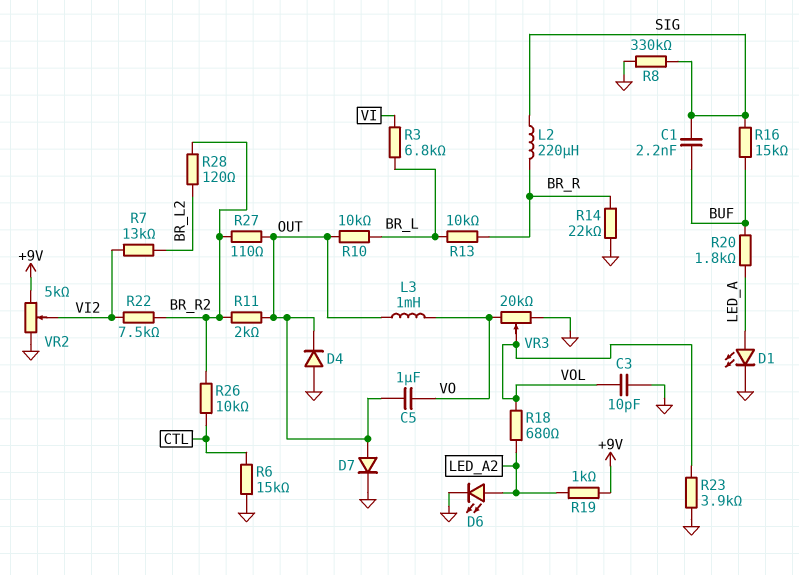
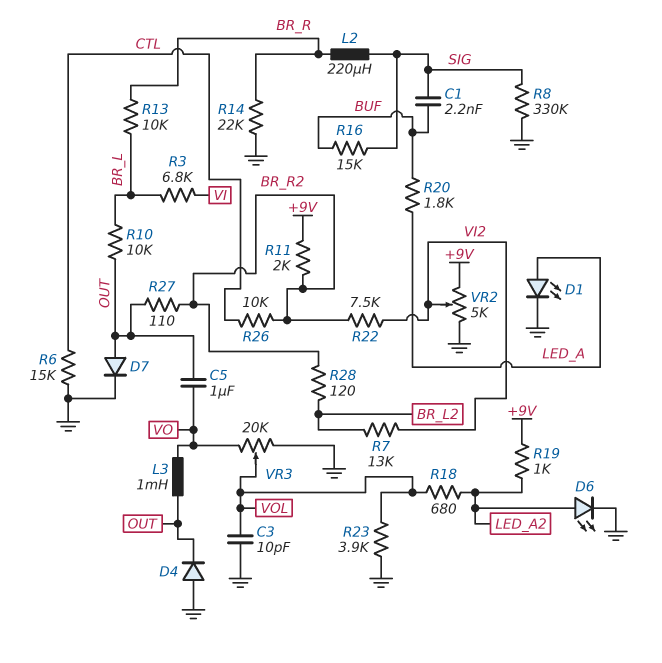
R11: 2k (BR_R2, OUT) -> 2k (+9V, BR_R2)

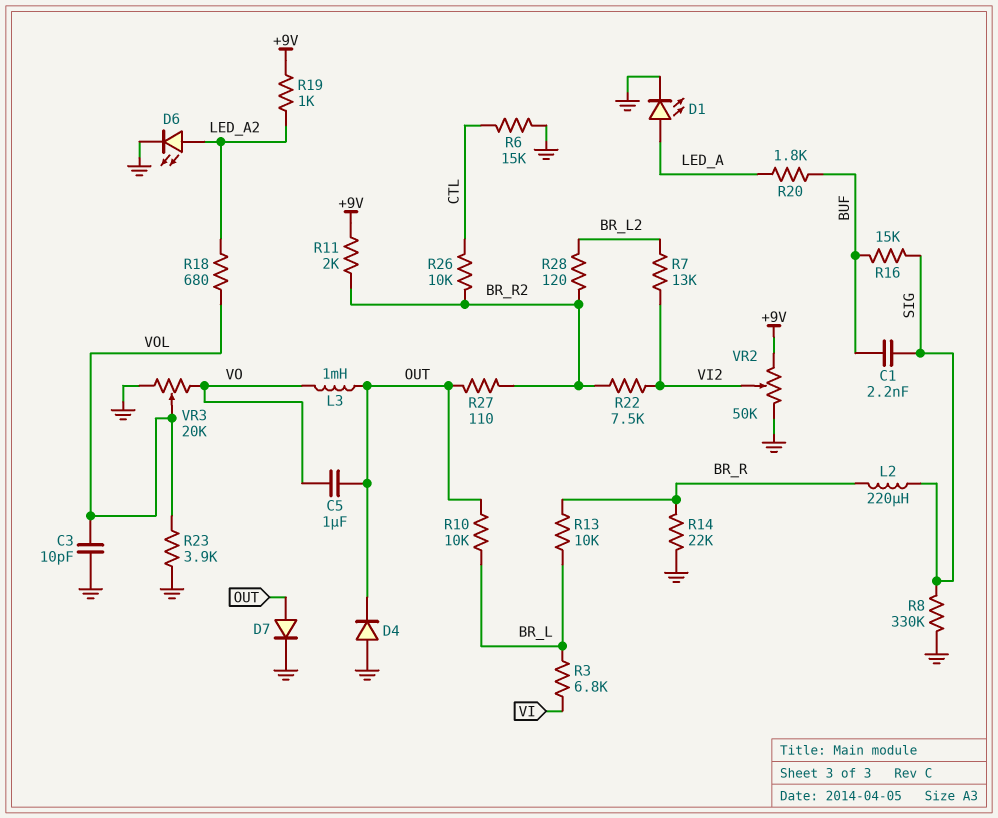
VR2: 5k (+9V, GND, wiper VI2) -> 50k (+9V, GND, wiper VI2)

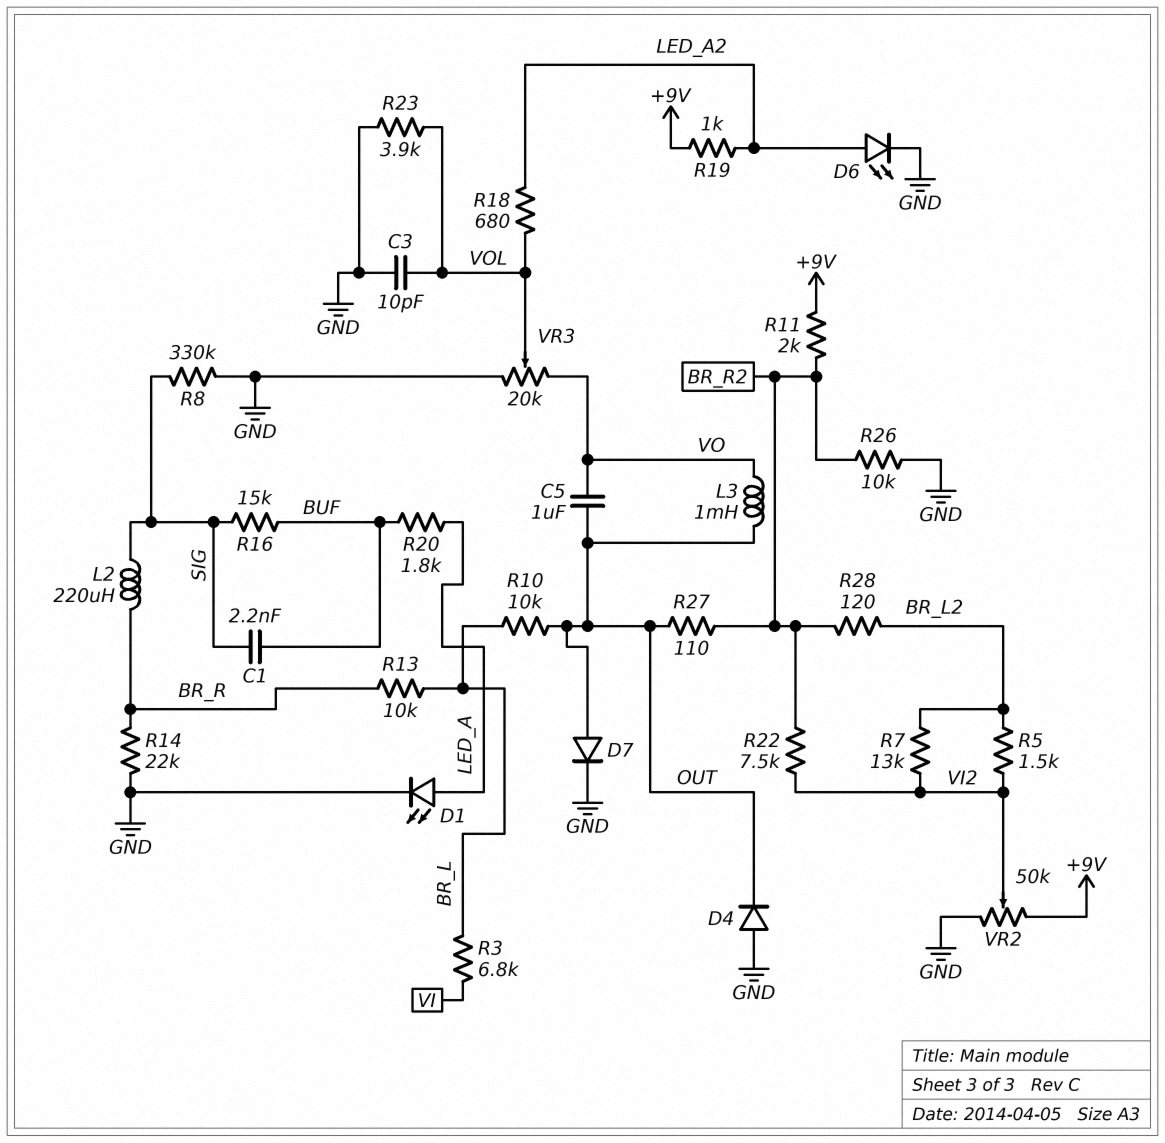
R5: none -> 1.5k (BR_L2, VI2)
R6: 15k (CTL, GND) -> none
R26: 10k (BR_R2, CTL) -> 10k (BR_R2, GND)

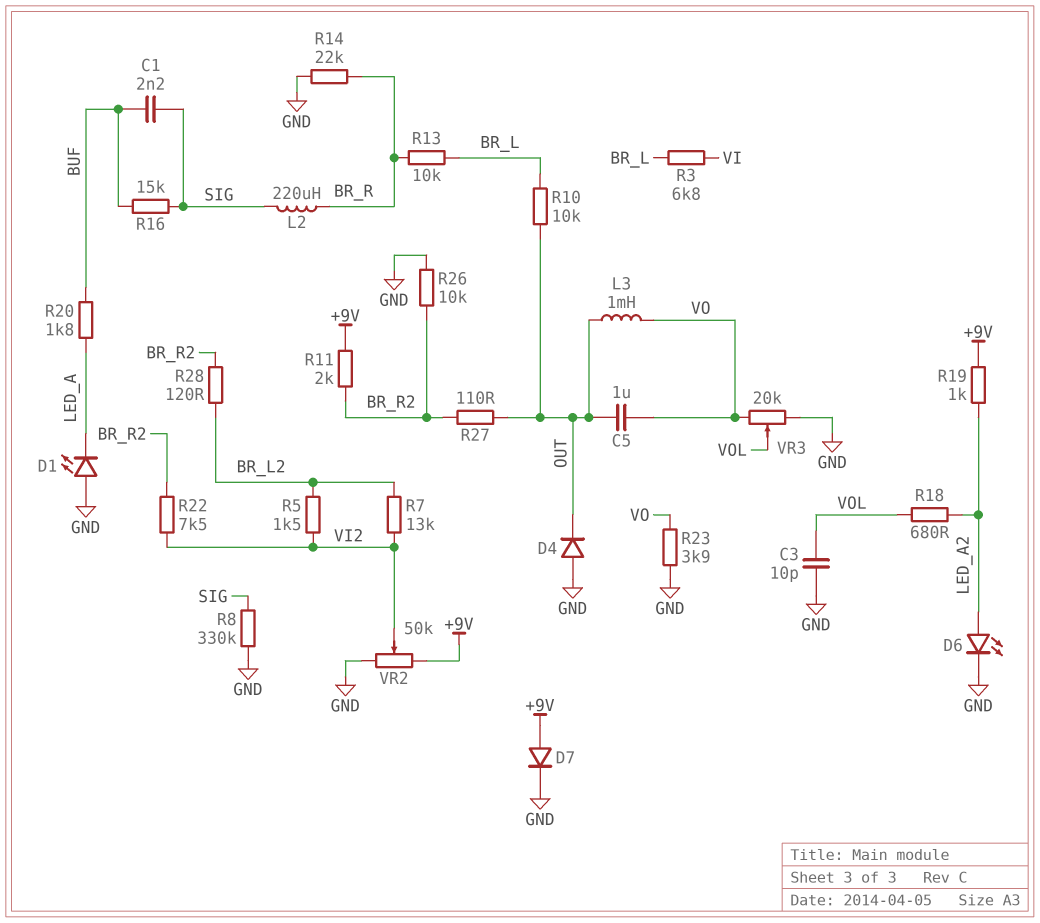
D1: LED (A LED_A, K GND) -> LED (A GND, K LED_A)
D7: diode (A OUT, K GND) -> diode (A +9V, K GND)
R23: 3.9k (GND, VOL) -> 3.9k (GND, VO)

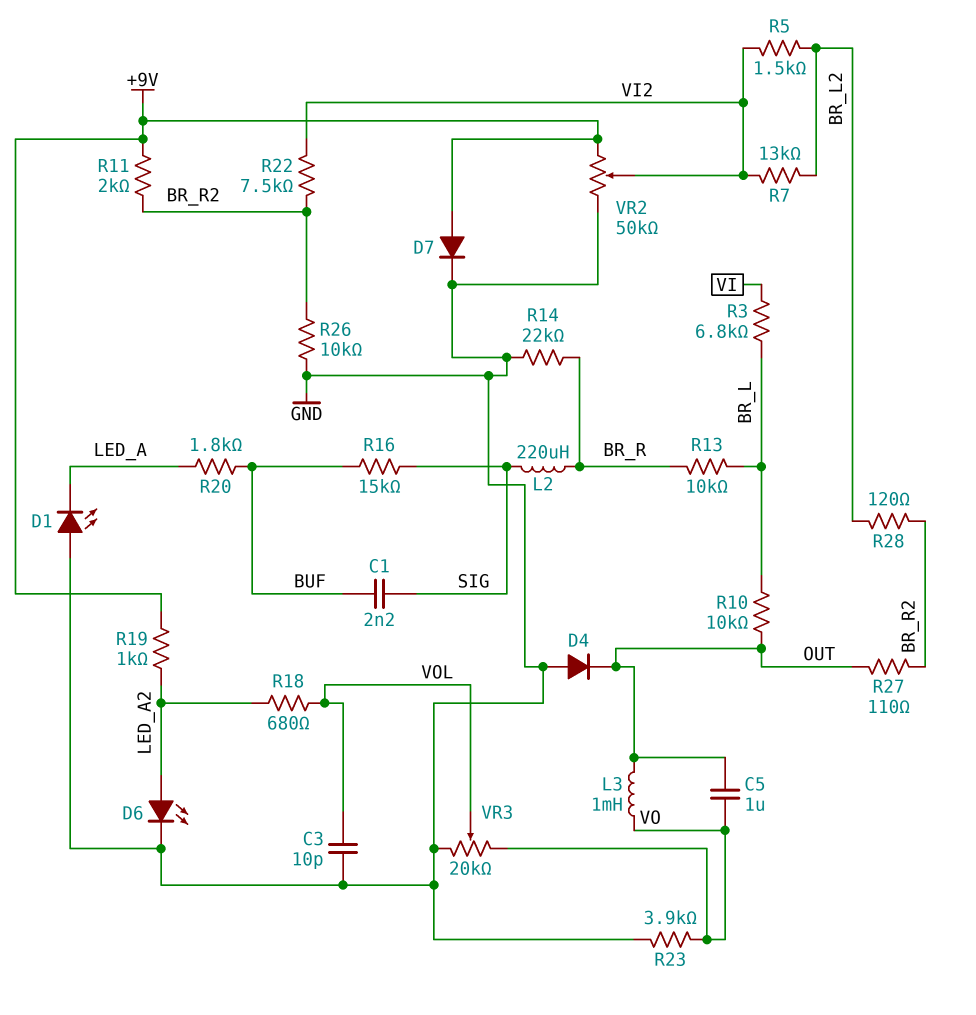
R8: 330k (GND, SIG) -> none

